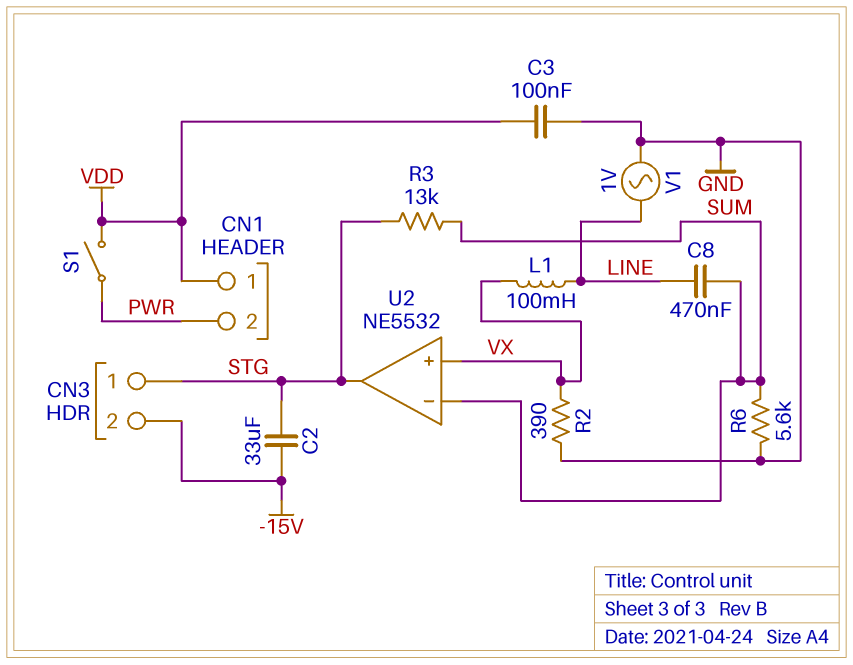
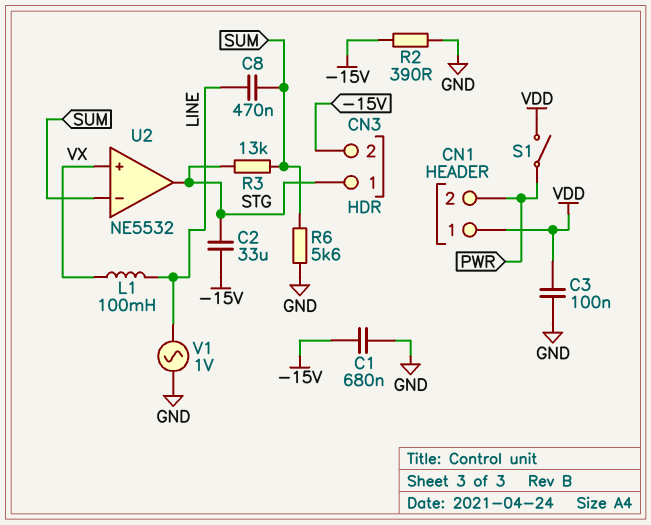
C1: none -> 680nF (-15V, GND)
R2: 390 (GND, VX) -> 390 (-15V, GND)

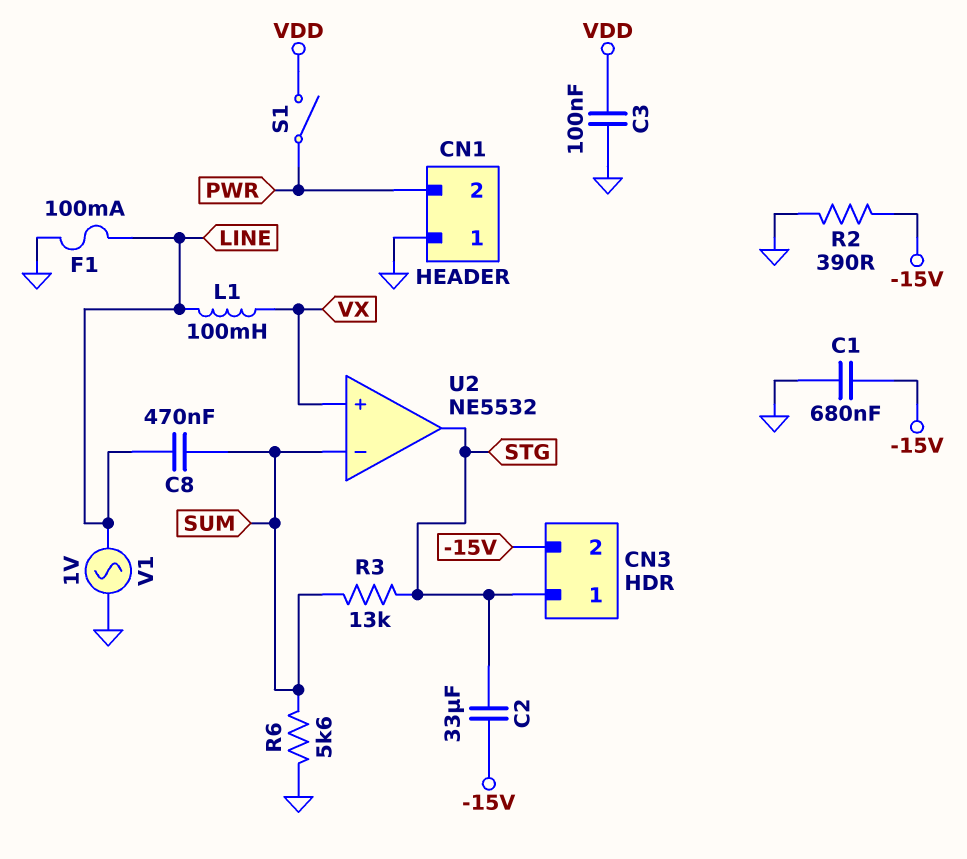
CN1 pin 1: VDD -> GND
F1: none -> 100mA (GND, LINE)

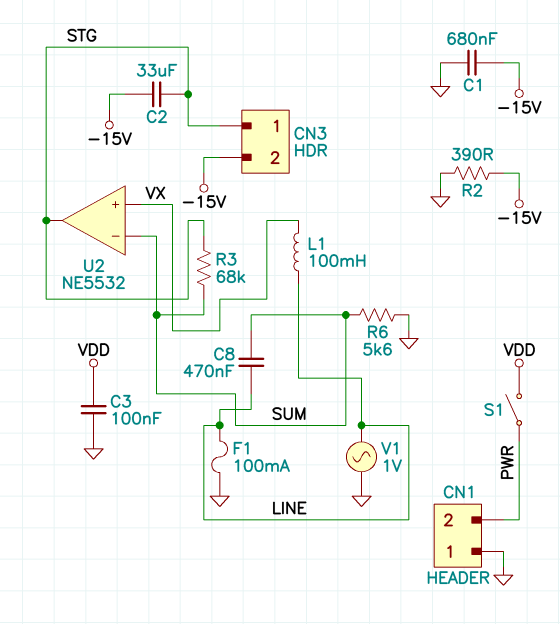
R3: 13k (STG, SUM) -> 68k (STG, SUM)

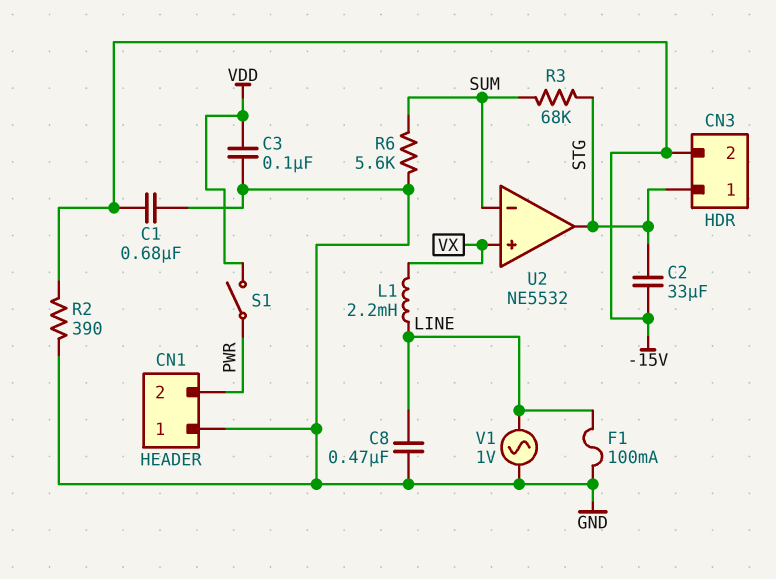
C8: 470nF (LINE, SUM) -> 470nF (GND, LINE)
L1: 100mH (LINE, VX) -> 2.2mH (LINE, VX)

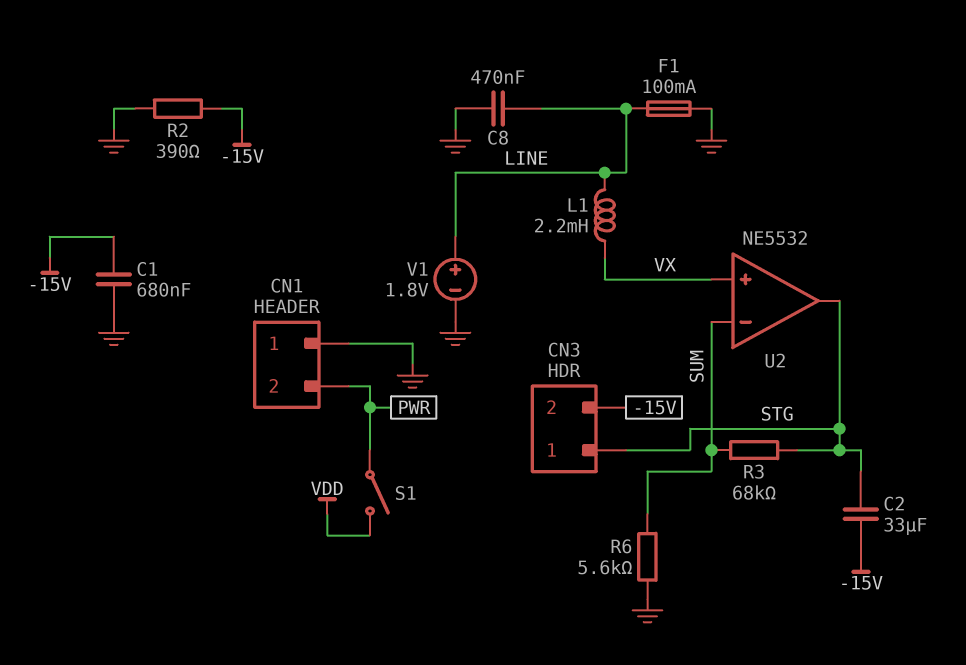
C3: 100nF (GND, VDD) -> none
V1: AC 1V (GND, LINE) -> 1.8V (plus LINE, minus GND)

